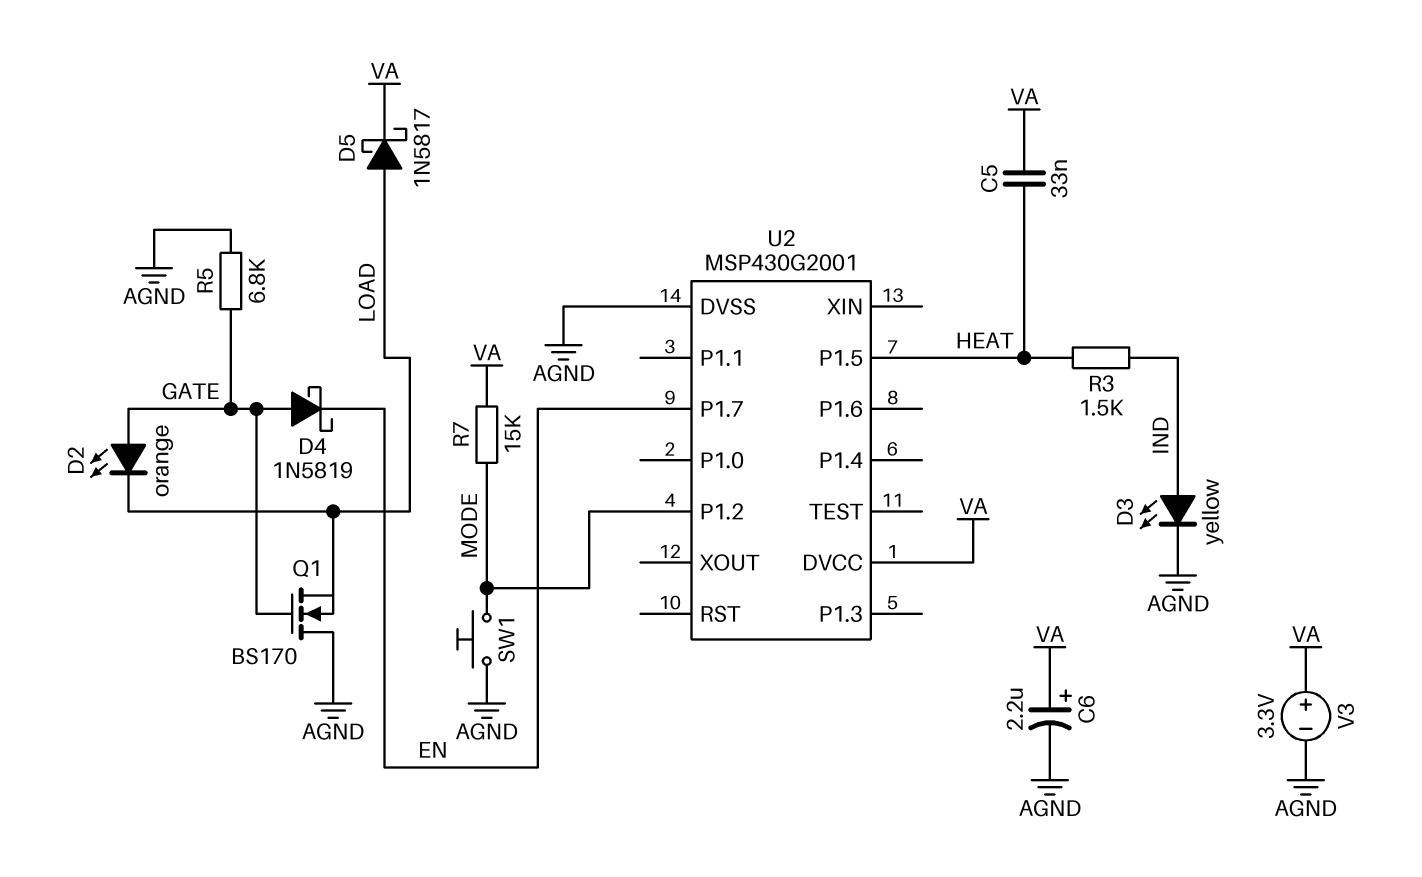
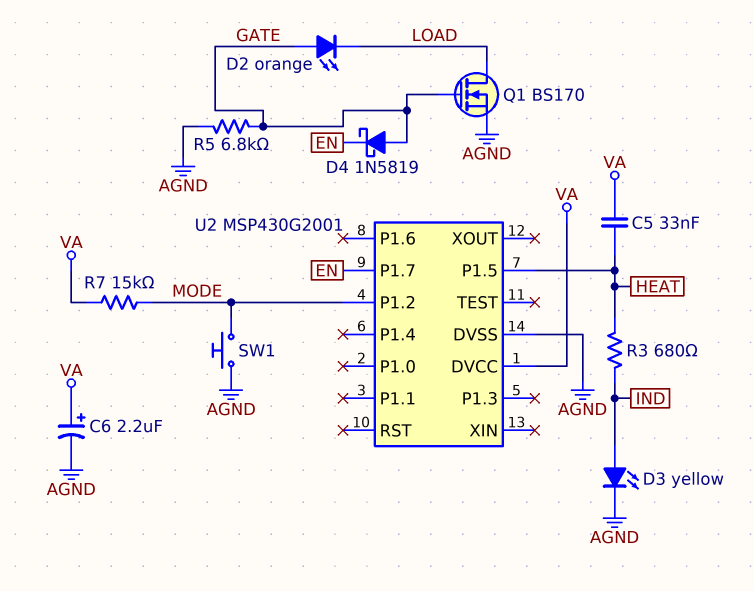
D5: schottky 1N5817 (A LOAD, K VA) -> none
Q1: NMOS BS170 (G GATE, D AGND, S LOAD) -> NMOS BS170 (G GATE, D LOAD, S AGND)
R3: 1.5k (HEAT, IND) -> 680 (HEAT, IND)
V3: 3.3V (plus VA, minus AGND) -> none

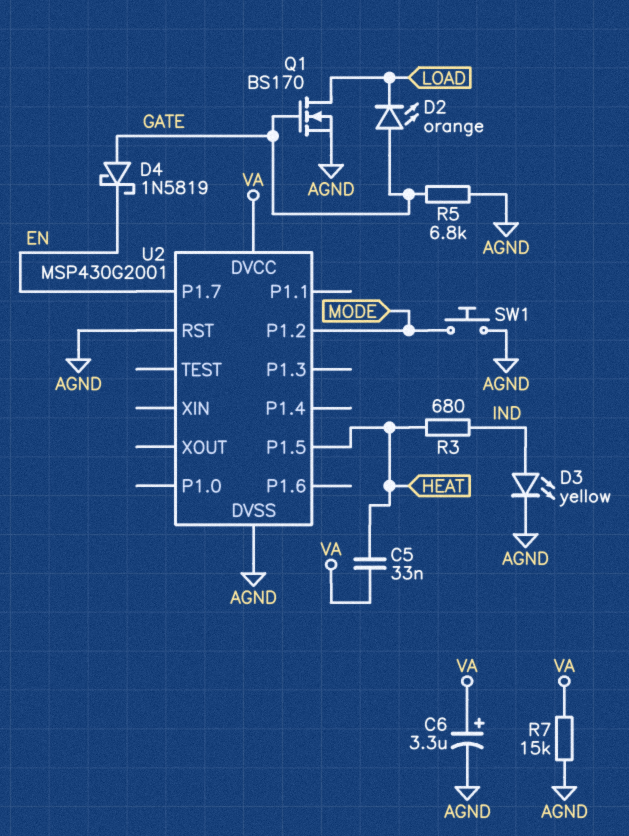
C6: 2.2uF (plus VA, minus AGND) -> 3.3uF (plus VA, minus AGND)
R7: 15k (MODE, VA) -> 15k (AGND, VA)
U2 pin RST: none -> AGND

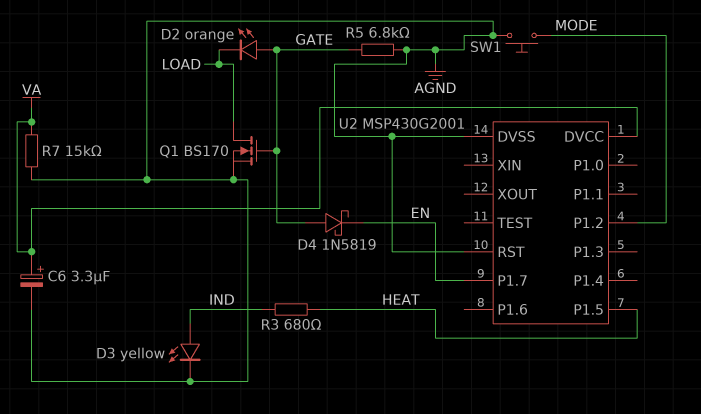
C5: 33nF (HEAT, VA) -> none

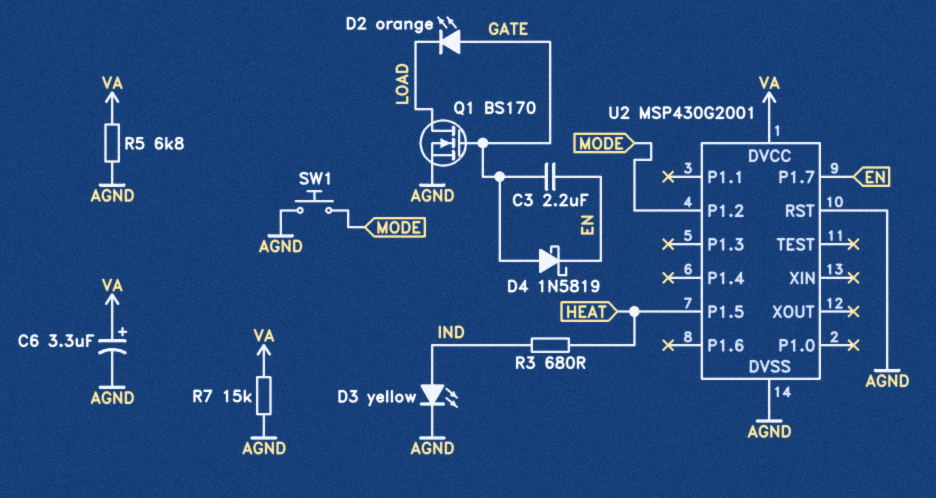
C3: none -> 2.2uF (EN, GATE)
R5: 6.8k (AGND, GATE) -> 6.8k (AGND, VA)

